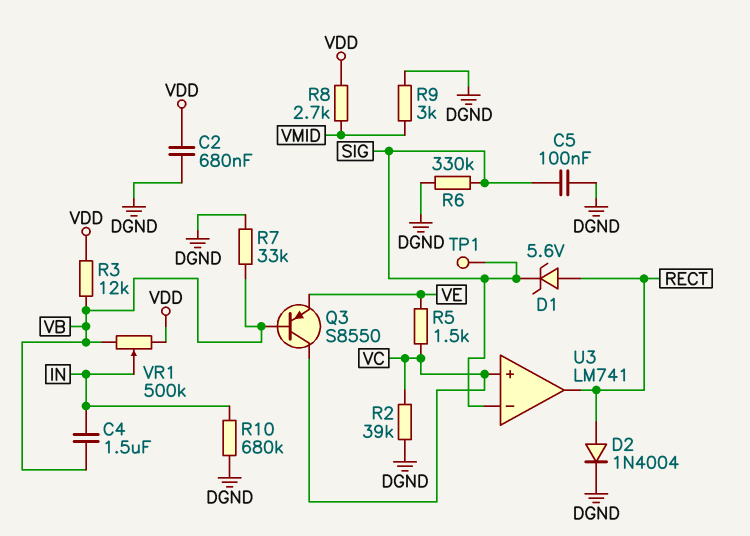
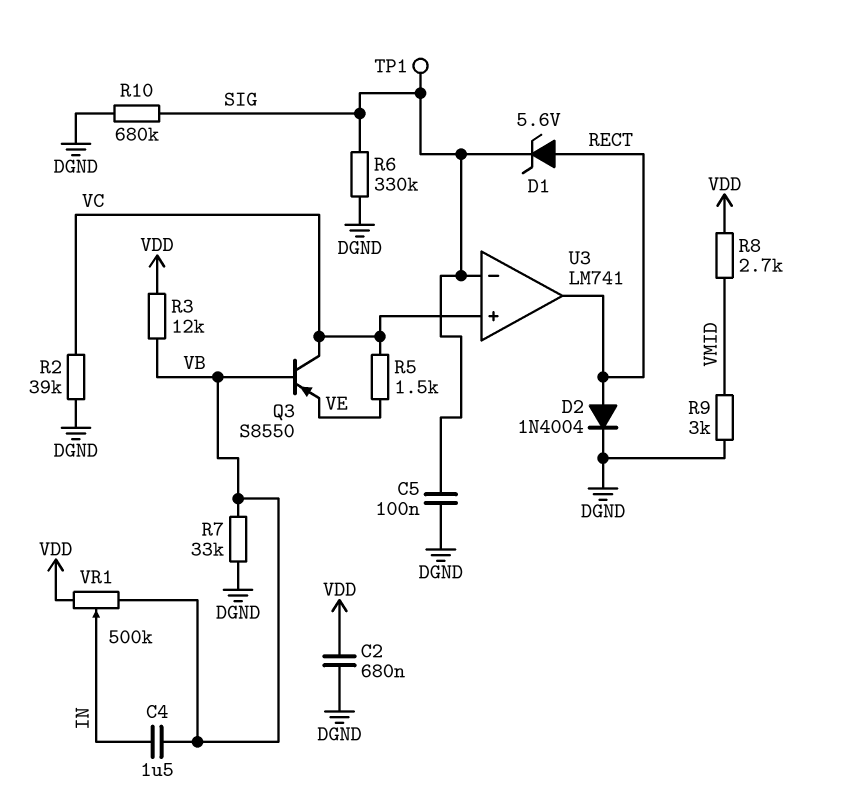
R10: 680k (DGND, IN) -> 680k (DGND, SIG)

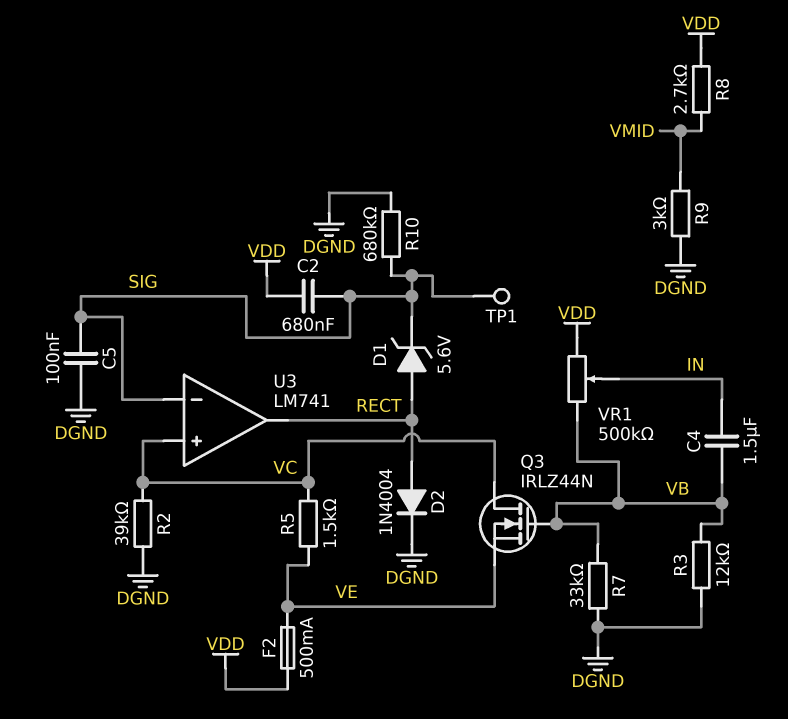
C2: 680nF (DGND, VDD) -> 680nF (SIG, VDD)
F2: none -> 500mA (VDD, VE)
Q3: PNP S8550 (B VB, C VC, E VE) -> NMOS IRLZ44N (G VB, D VC, S VE)
R3: 12k (VB, VDD) -> 12k (DGND, VB)
R6: 330k (DGND, SIG) -> none

